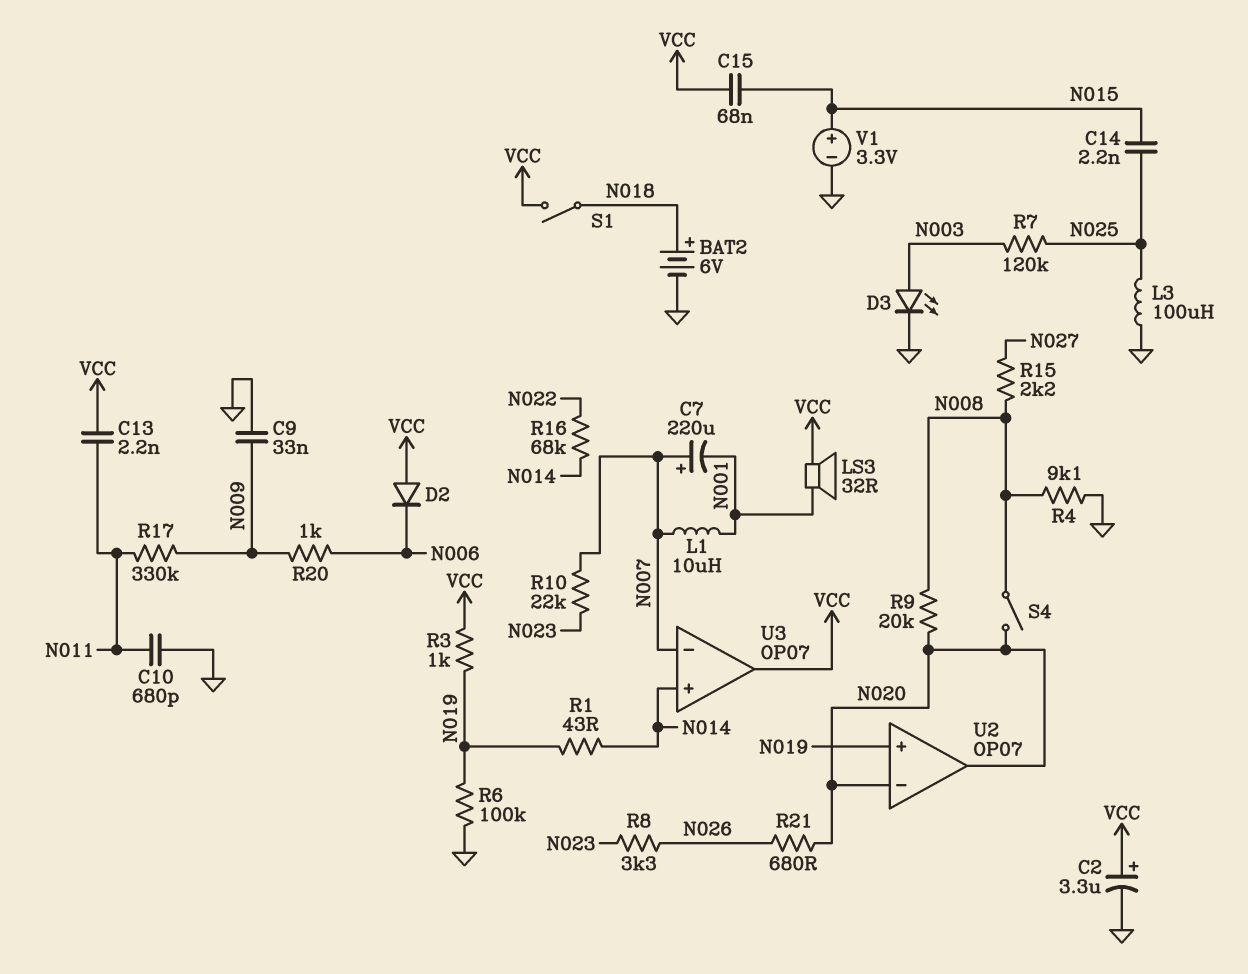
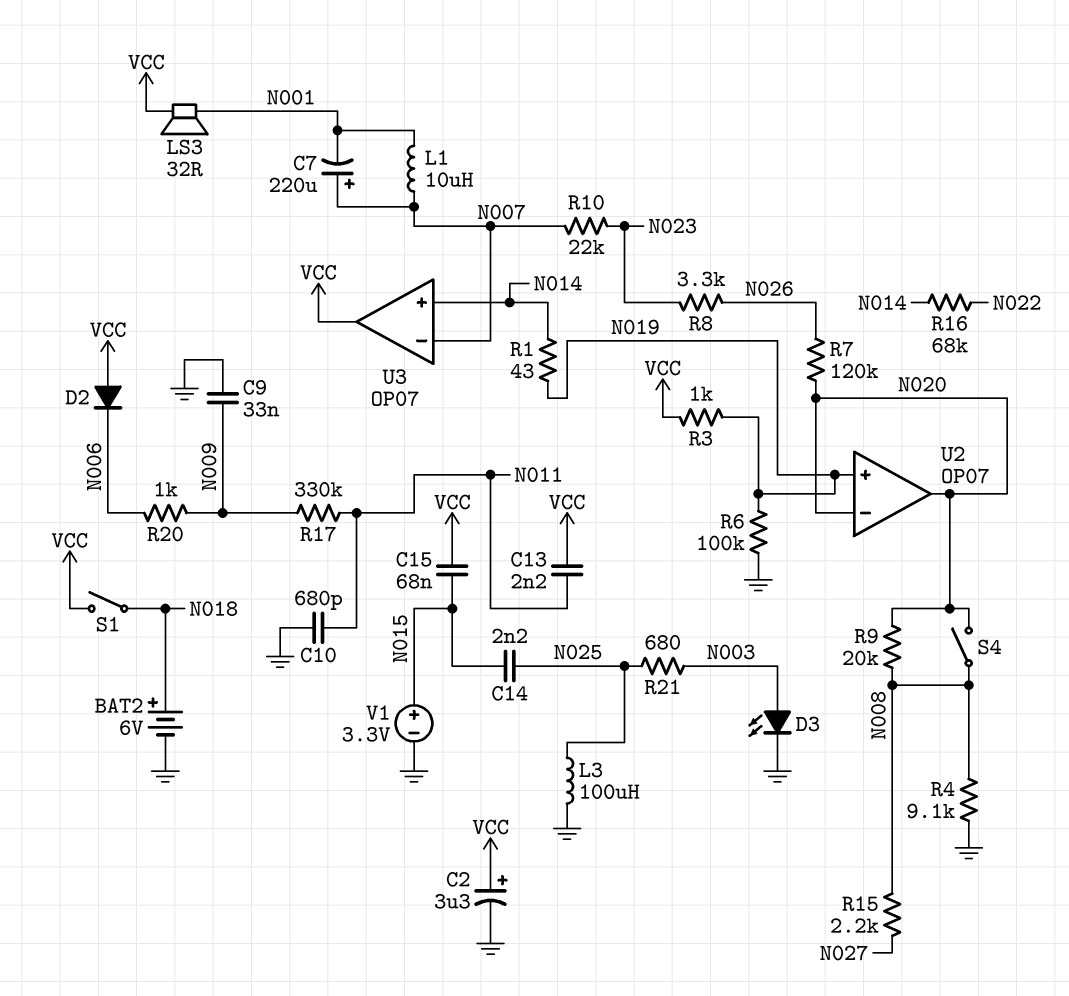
R7: 120k (N003, N025) -> 120k (N020, N026)
R21: 680 (N020, N026) -> 680 (N003, N025)

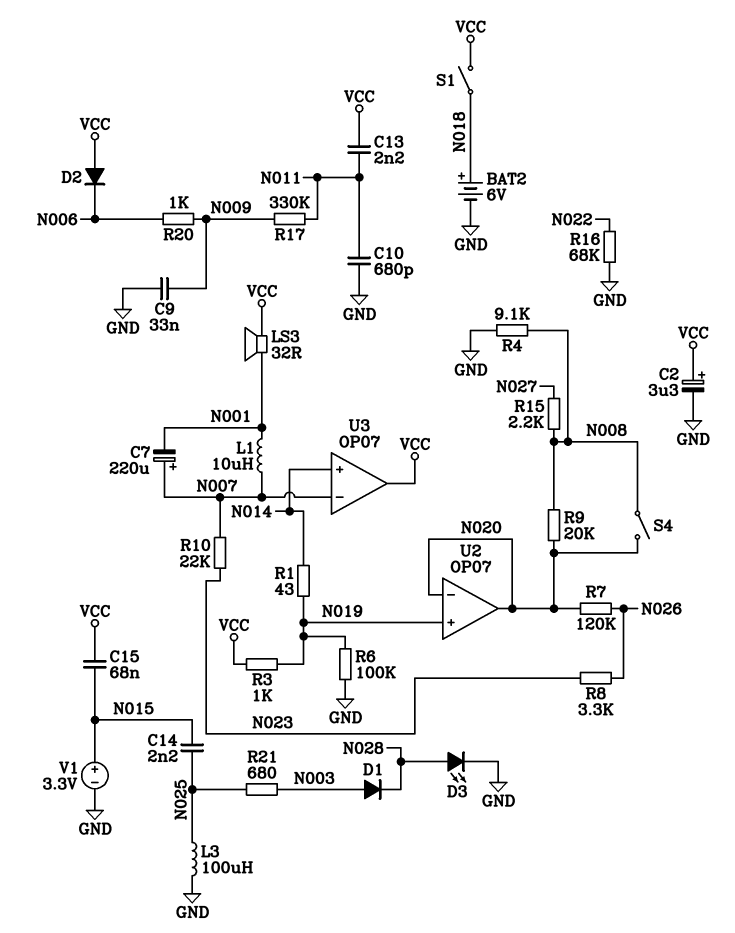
D1: none -> diode (A N003, K N028)
D3: LED (A N003, K GND) -> LED (A N028, K GND)
R16: 68k (N014, N022) -> 68k (GND, N022)

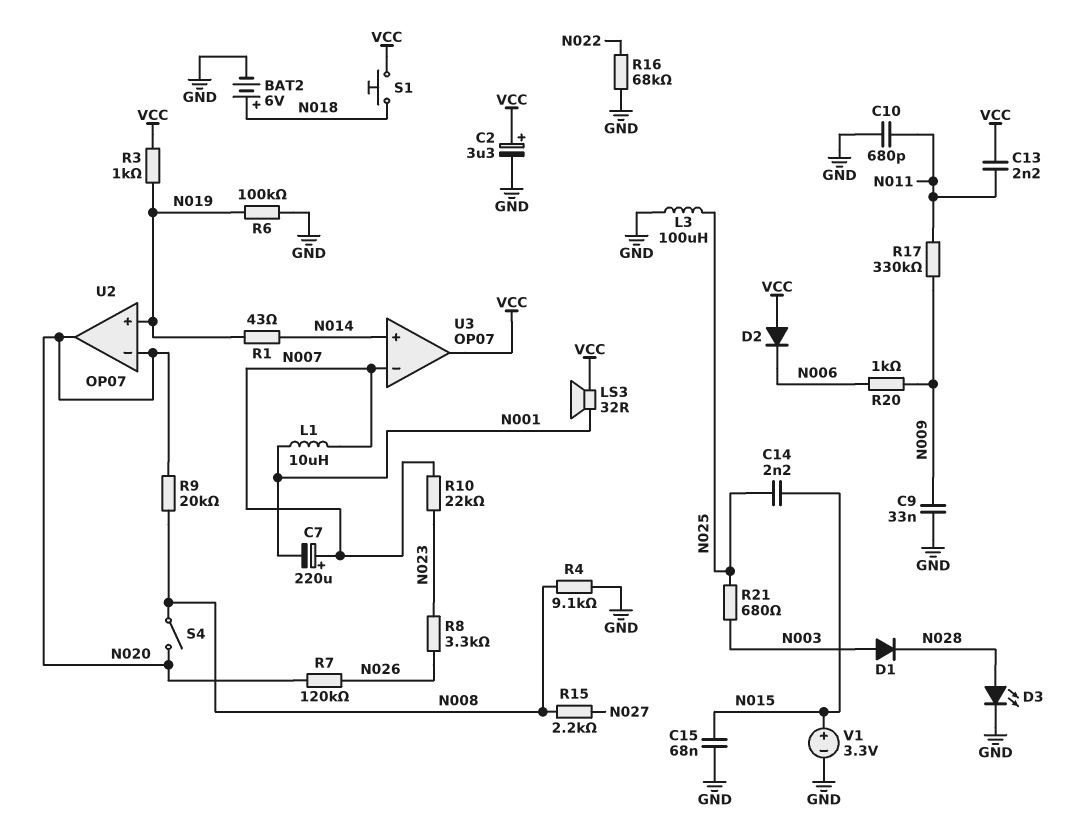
C15: 68nF (N015, VCC) -> 68nF (GND, N015)
S1: switch (N018, VCC) -> button (N018, VCC)

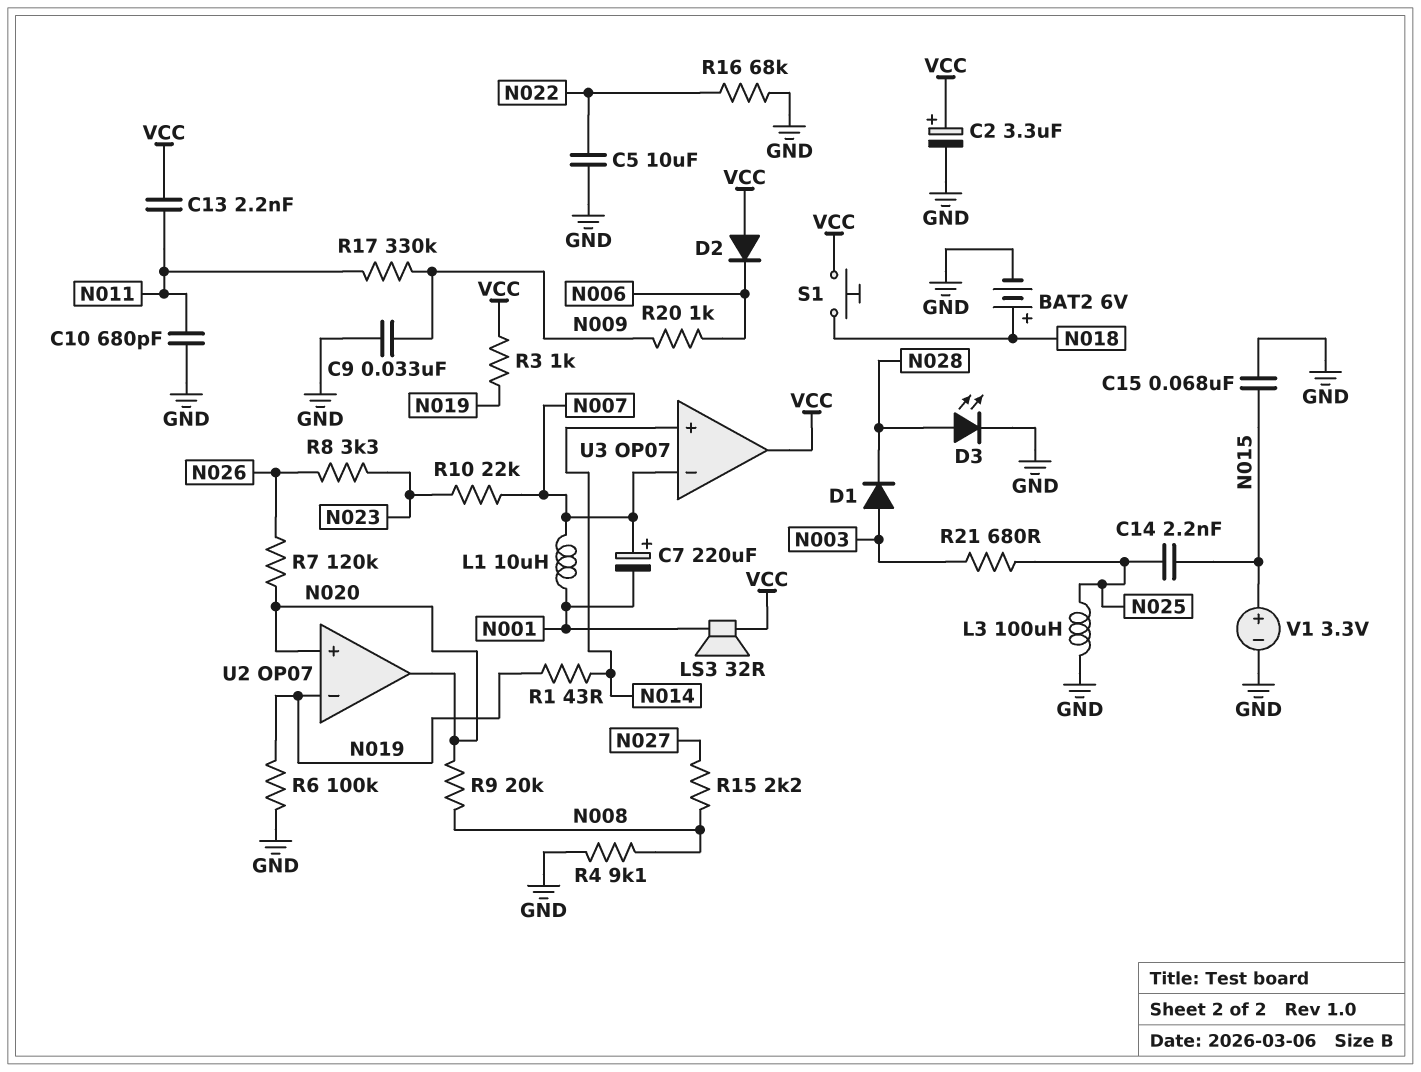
C5: none -> 10uF (GND, N022)
S4: switch (N008, N020) -> none
U2 pin in+: N019 -> N020
U2 pin in-: N020 -> N019

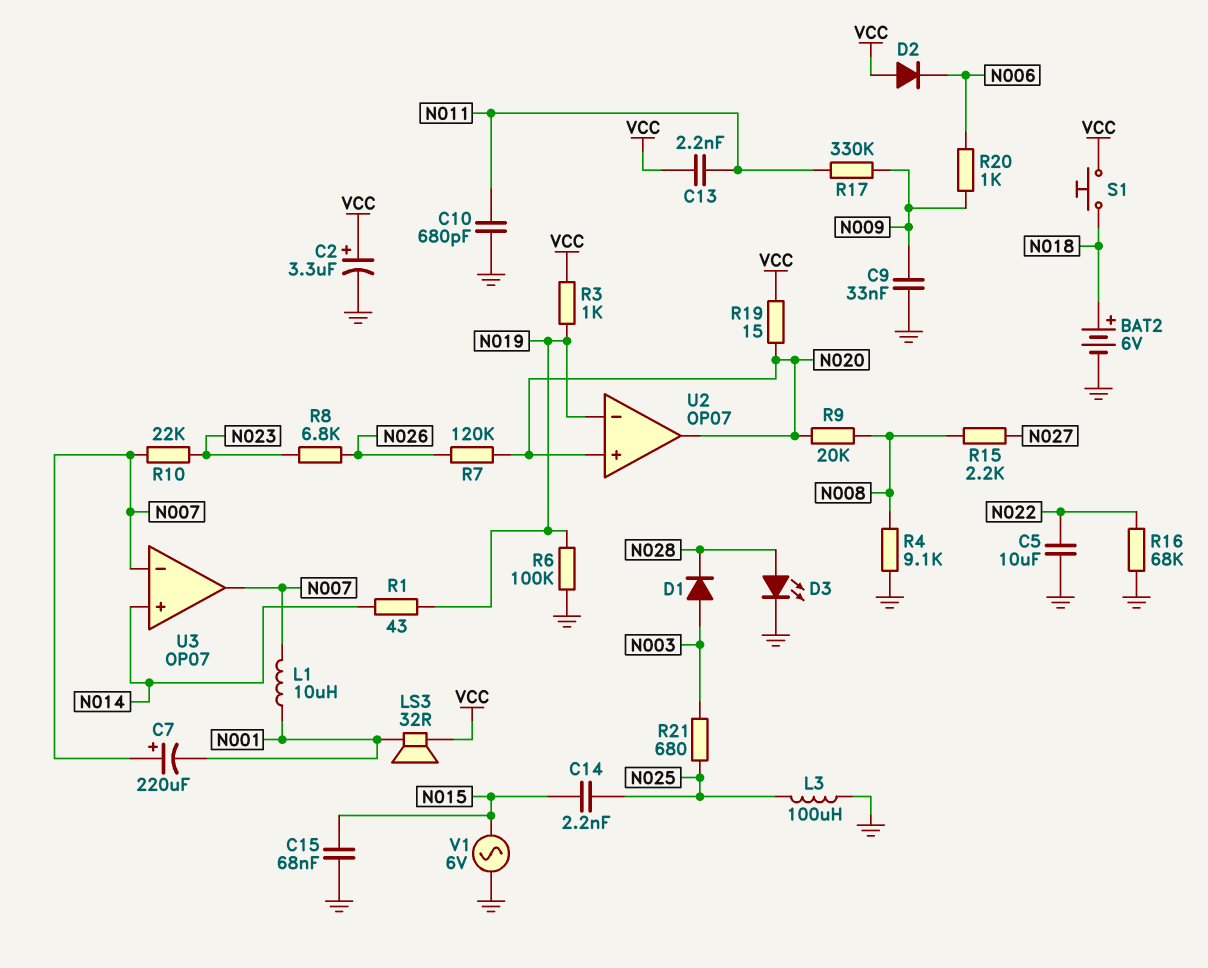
R8: 3.3k (N023, N026) -> 6.8k (N023, N026)
R19: none -> 15 (N020, VCC)
U3 pin out: VCC -> N007
V1: 3.3V (plus N015, minus GND) -> AC 6V (GND, N015)

